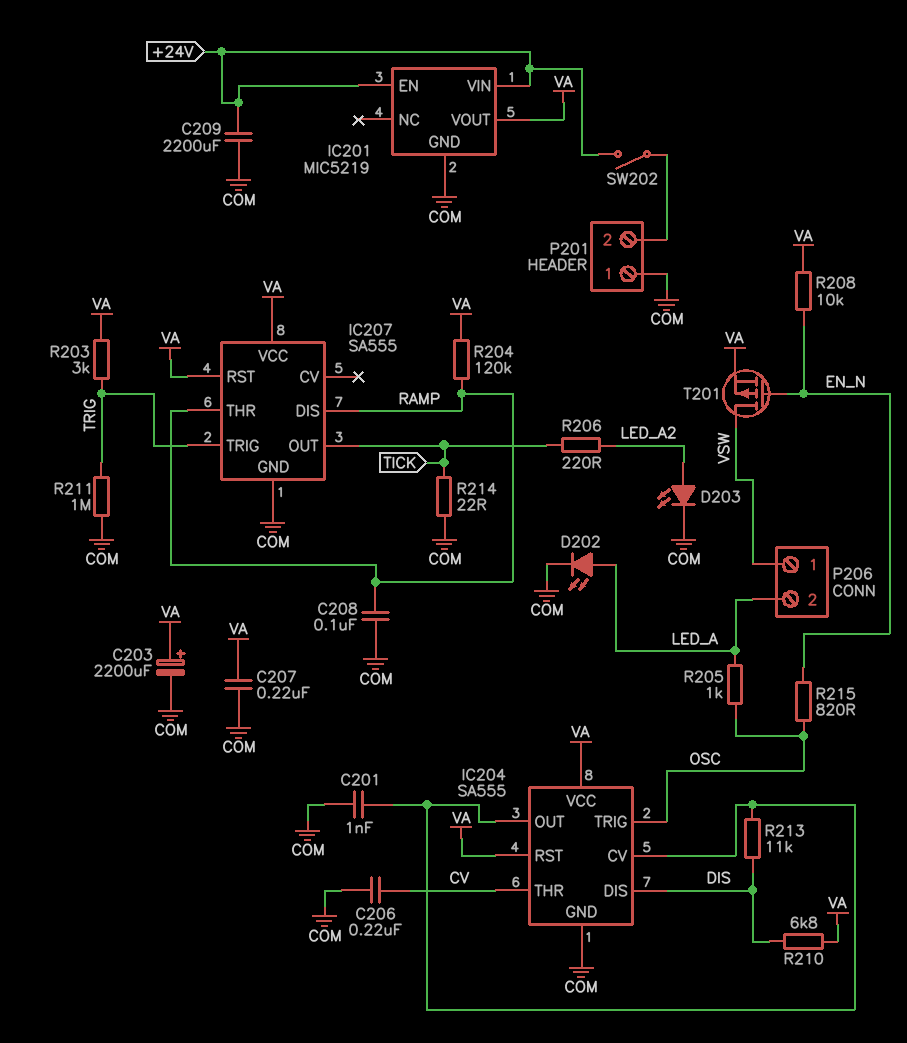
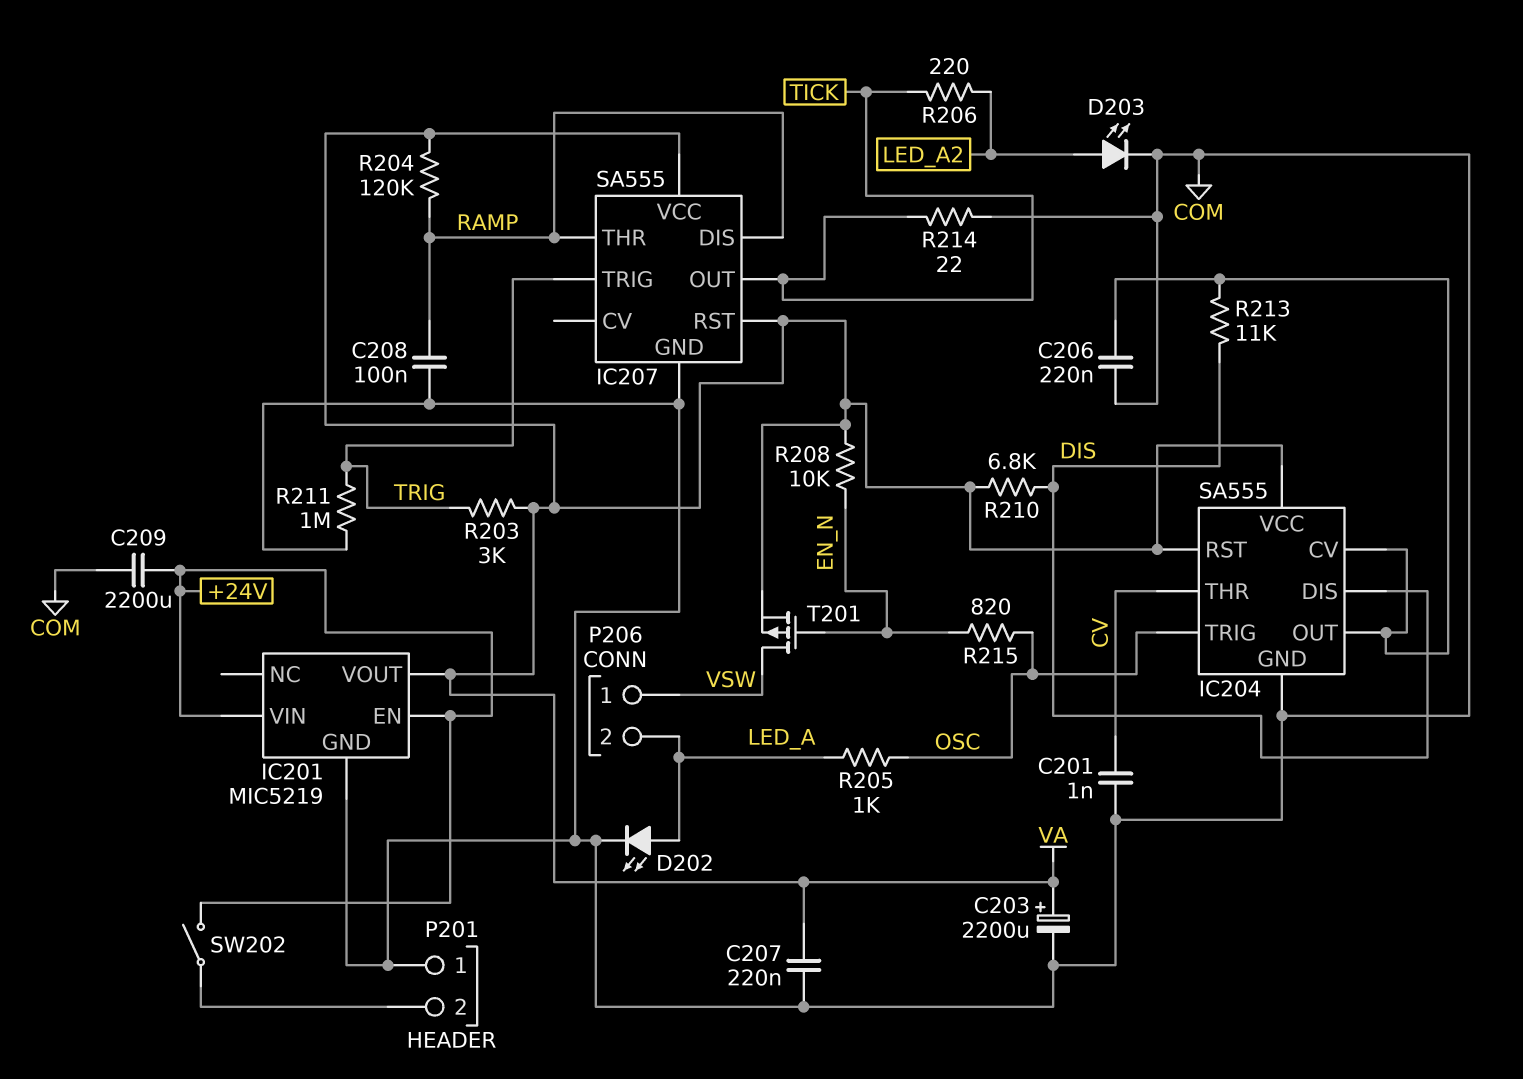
C201: 1nF (COM, IC204/CV) -> 1nF (COM, CV)
C206: 220nF (COM, CV) -> 220nF (COM, IC204/CV)

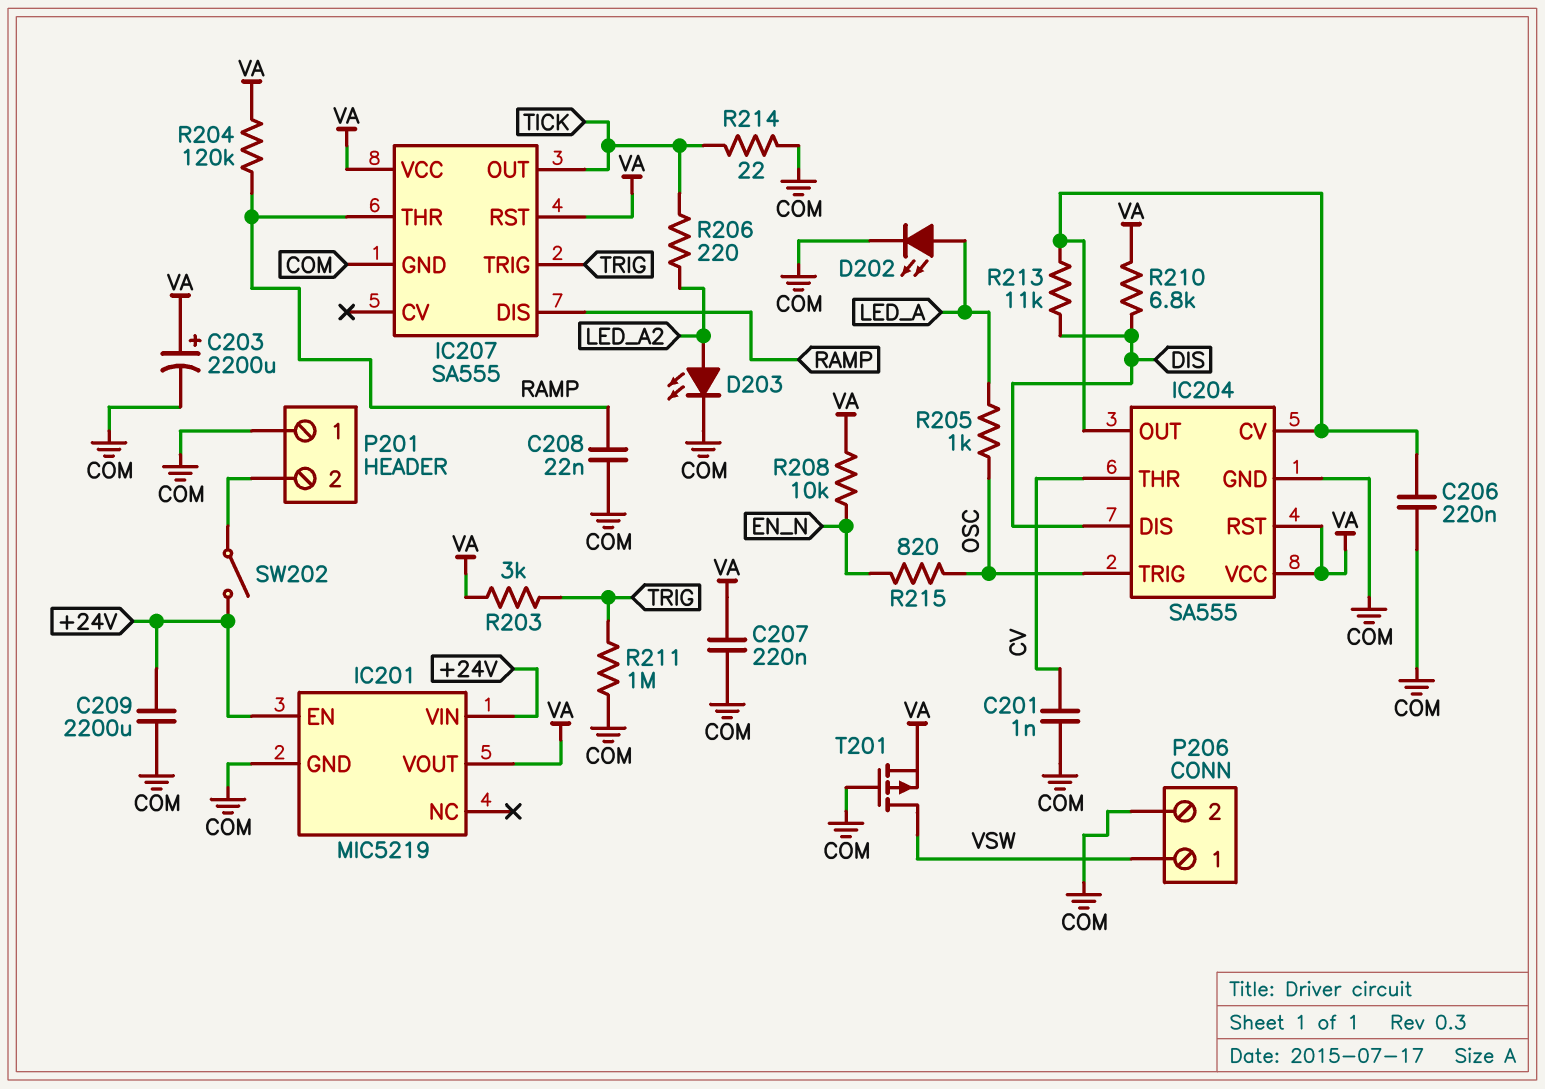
C208: 100nF (COM, RAMP) -> 22nF (COM, RAMP)
P206 pin 2: LED_A -> COM
T201: PMOS (G EN_N, D VSW, S VA) -> PMOS (G COM, D VSW, S VA)

